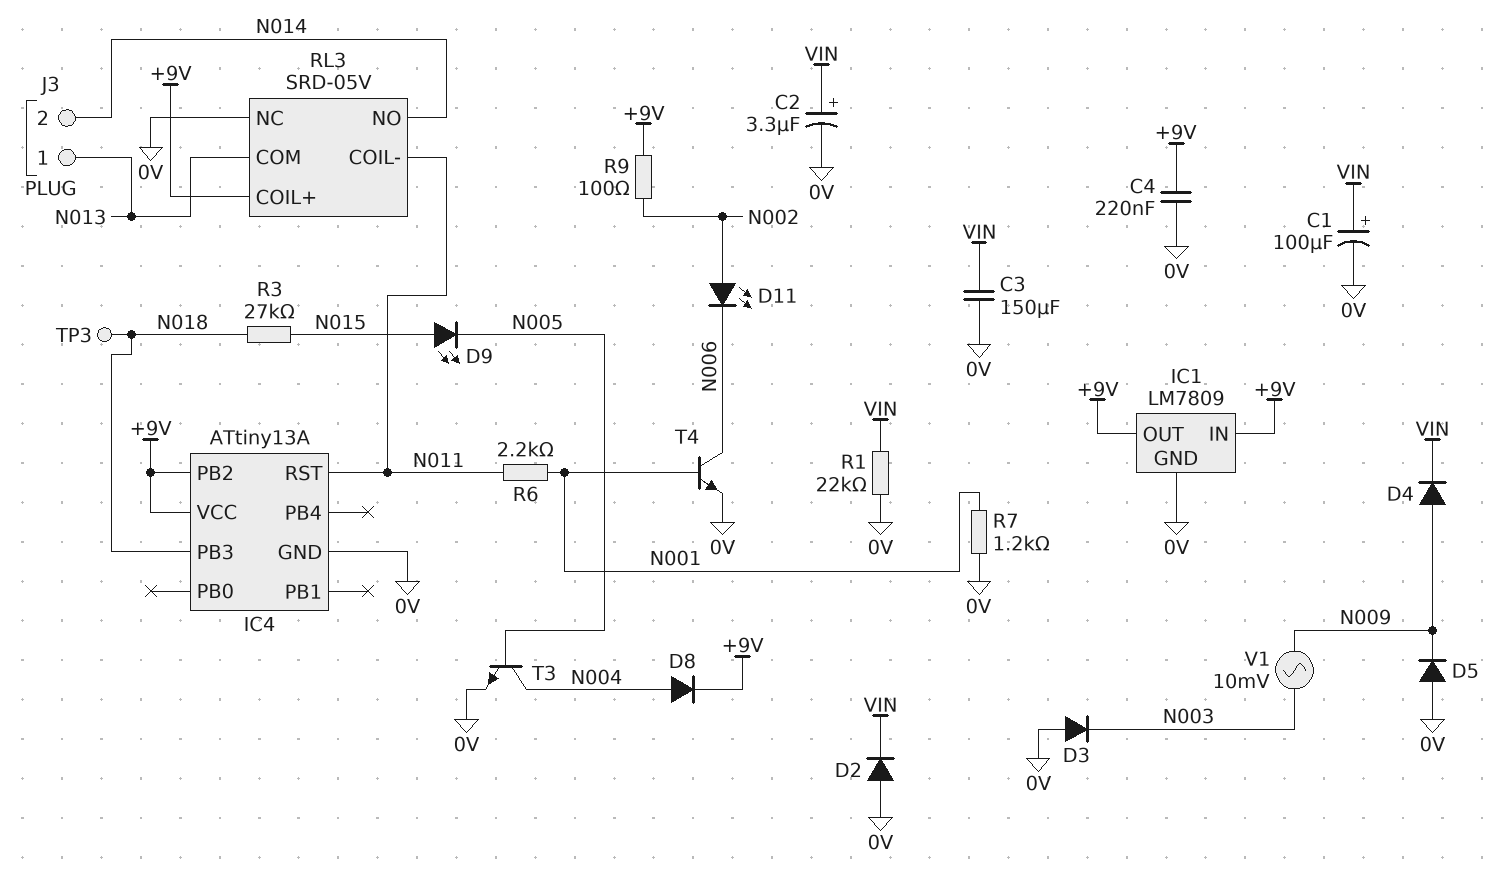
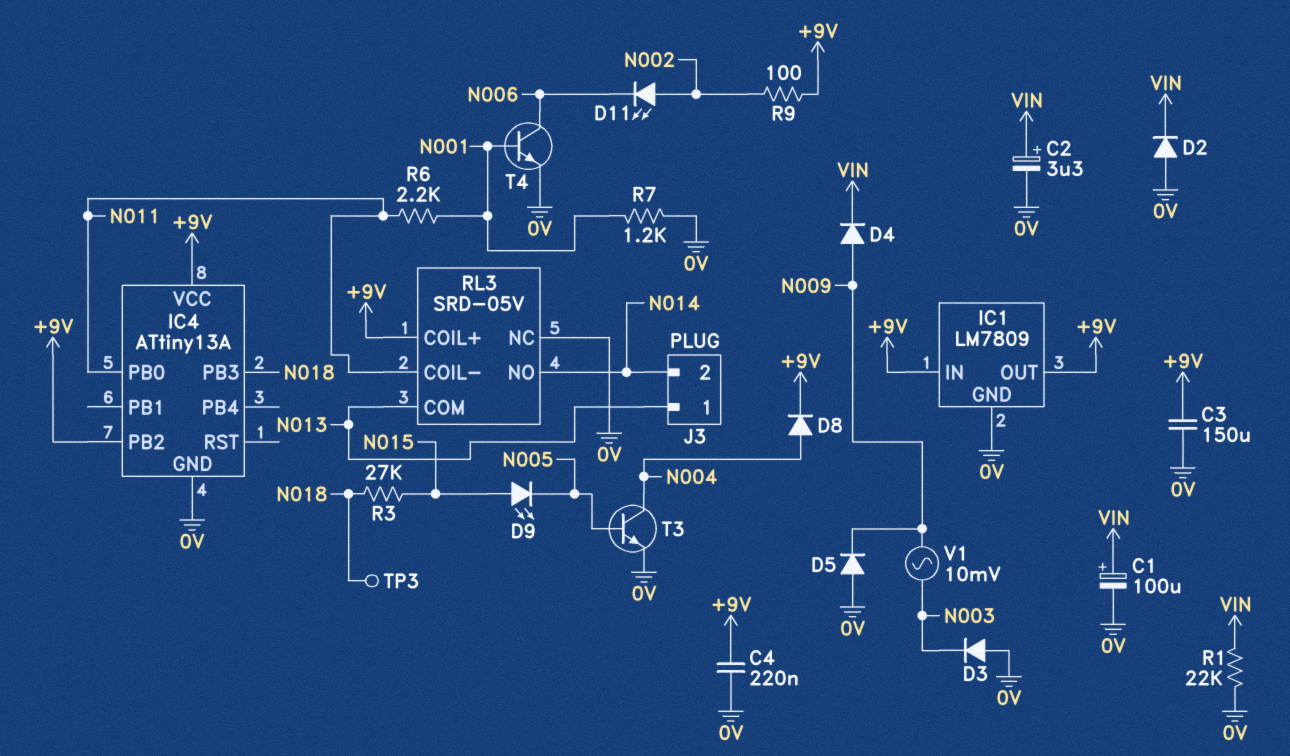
C3: 150uF (0V, VIN) -> 150uF (+9V, 0V)
IC4 pin PB0: none -> N011
IC4 pin RST: N011 -> none

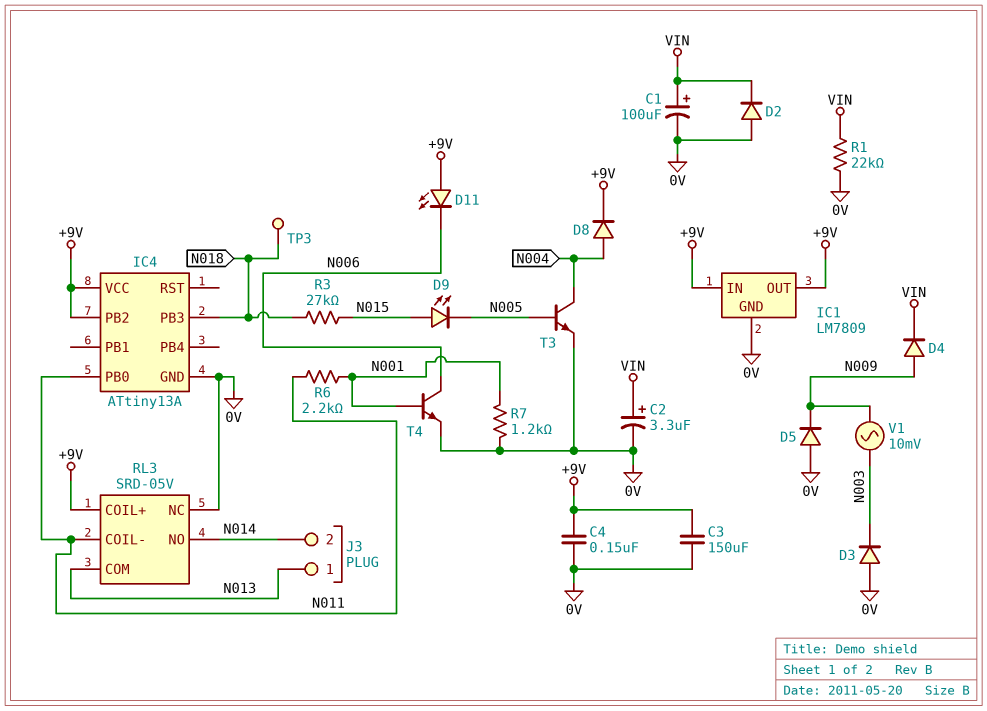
C4: 220nF (+9V, 0V) -> 150nF (+9V, 0V)
D11: LED (A N002, K N006) -> LED (A +9V, K N006)
R9: 100 (+9V, N002) -> none

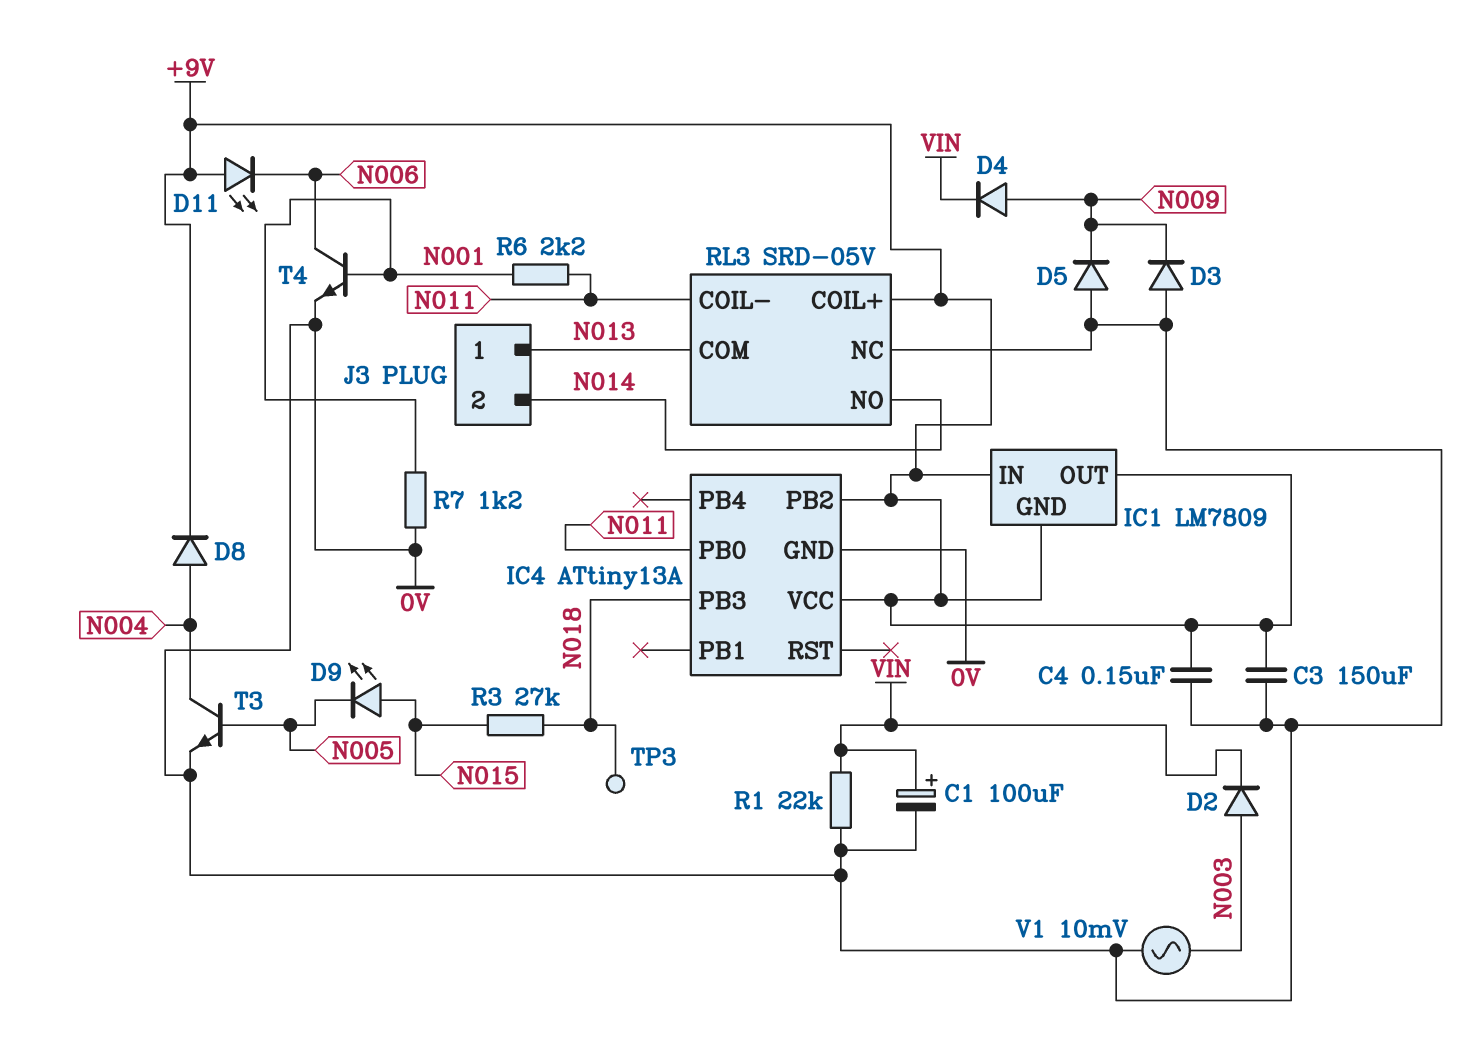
C2: 3.3uF (plus VIN, minus 0V) -> none
D2: diode (A 0V, K VIN) -> diode (A N003, K VIN)
D3: diode (A 0V, K N003) -> diode (A 0V, K N009)
IC1 pin GND: 0V -> +9V
V1: AC 10mV (N003, N009) -> AC 10mV (0V, N003)

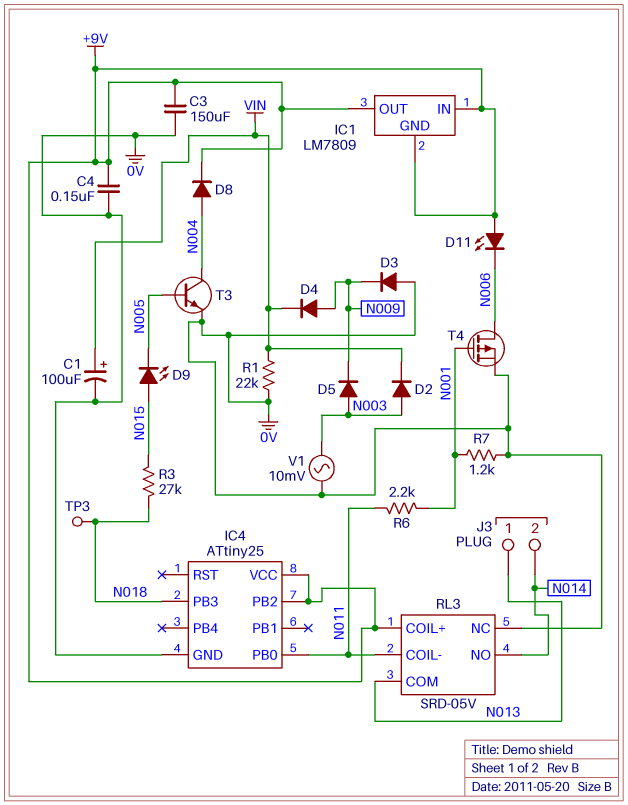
D5: diode (A 0V, K N009) -> diode (A N003, K N009)
IC4: ATtiny13A -> ATtiny25
T4: NPN (B N001, C N006, E 0V) -> PMOS (G N001, D N006, S 0V)

